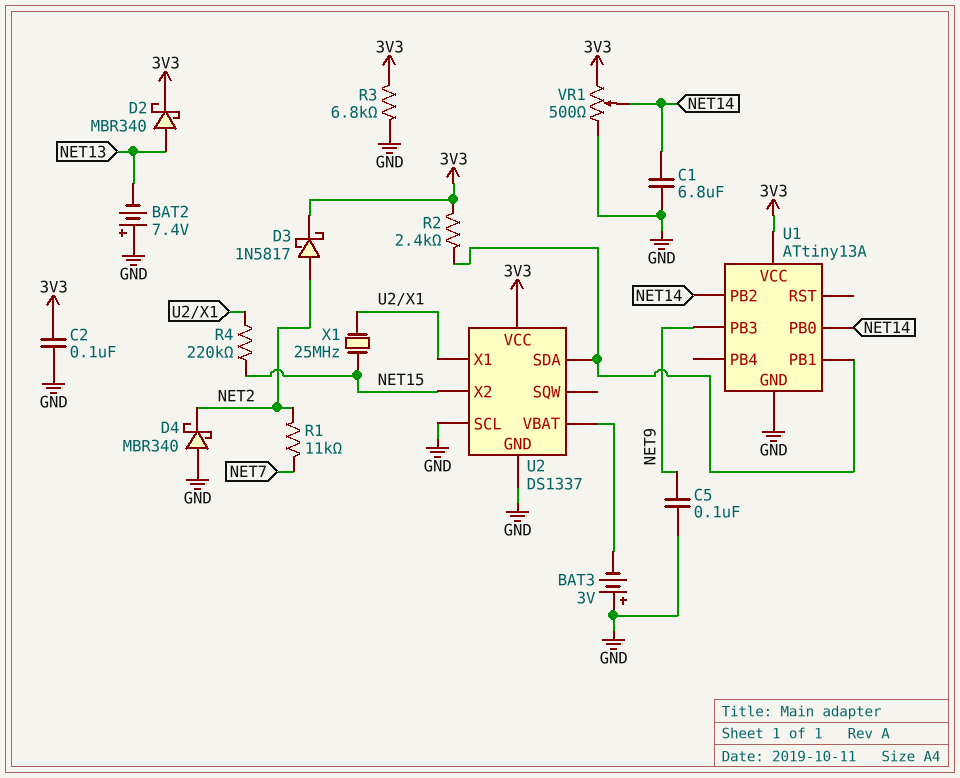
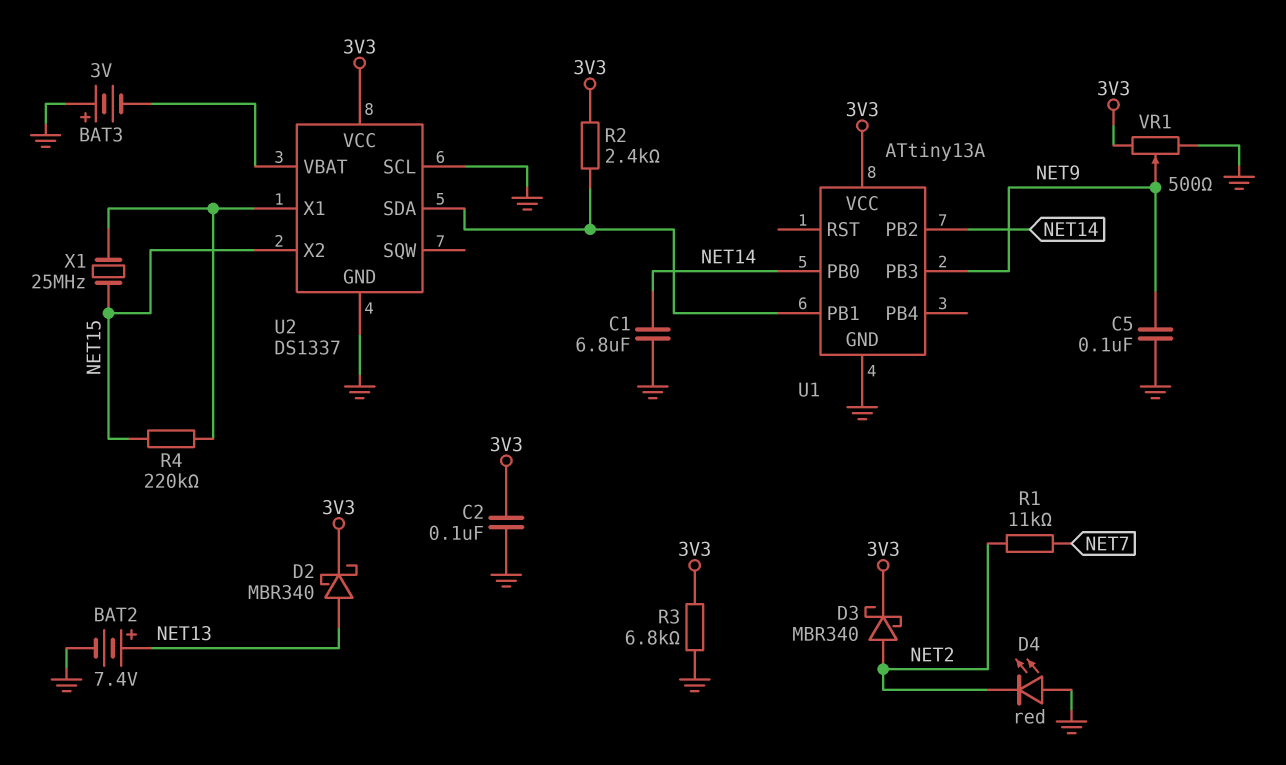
BAT2: 7.4V (plus GND, minus NET13) -> 7.4V (plus NET13, minus GND)
D3: schottky 1N5817 (A NET2, K 3V3) -> schottky MBR340 (A NET2, K 3V3)
D4: schottky MBR340 (A GND, K NET2) -> LED red (A GND, K NET2)
VR1: 500 (3V3, GND, wiper NET14) -> 500 (3V3, GND, wiper NET9)

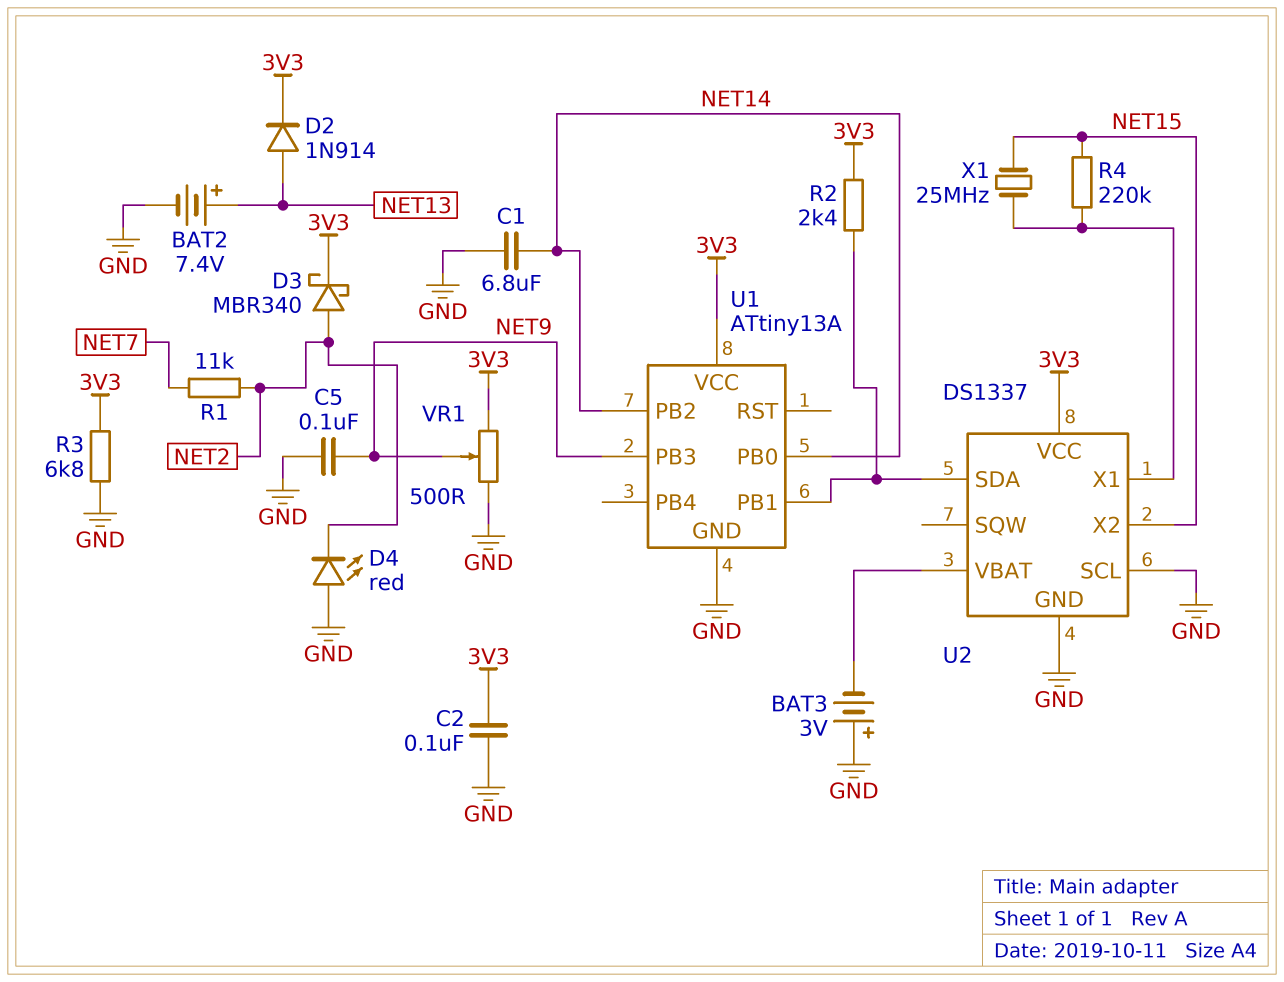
D2: schottky MBR340 (A NET13, K 3V3) -> diode 1N914 (A NET13, K 3V3)

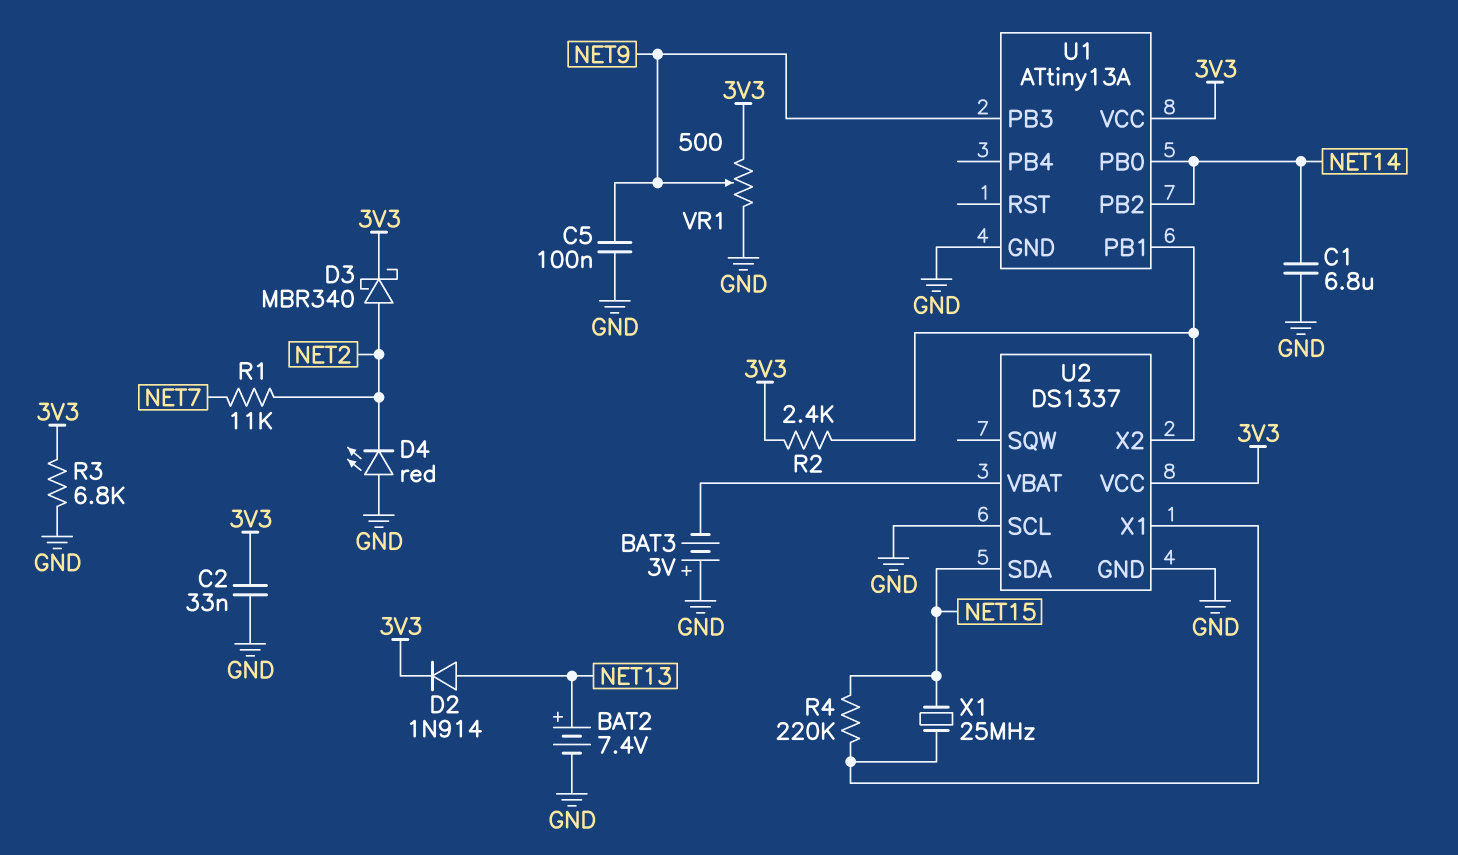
C2: 100nF (3V3, GND) -> 33nF (3V3, GND)
U2 pin SDA: U1/PB1 -> NET15
U2 pin X2: NET15 -> U1/PB1

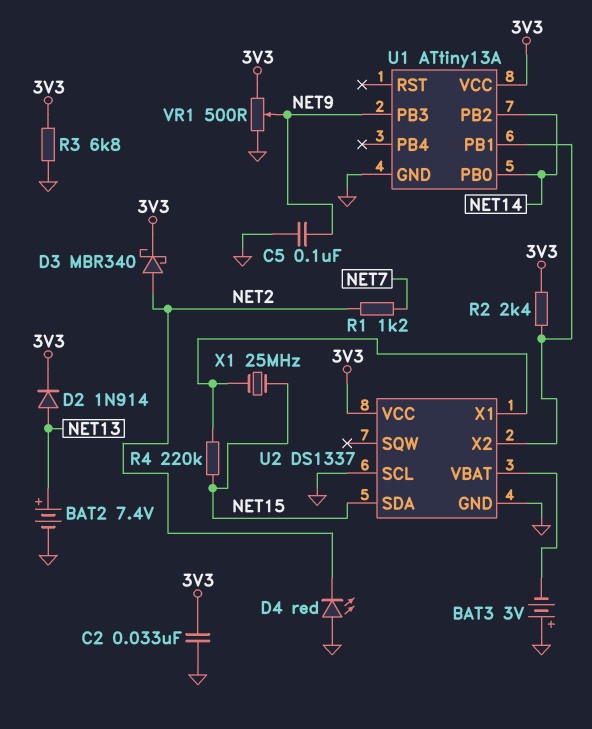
C1: 6.8uF (GND, NET14) -> none
R1: 11k (NET2, NET7) -> 1.2k (NET2, NET7)

